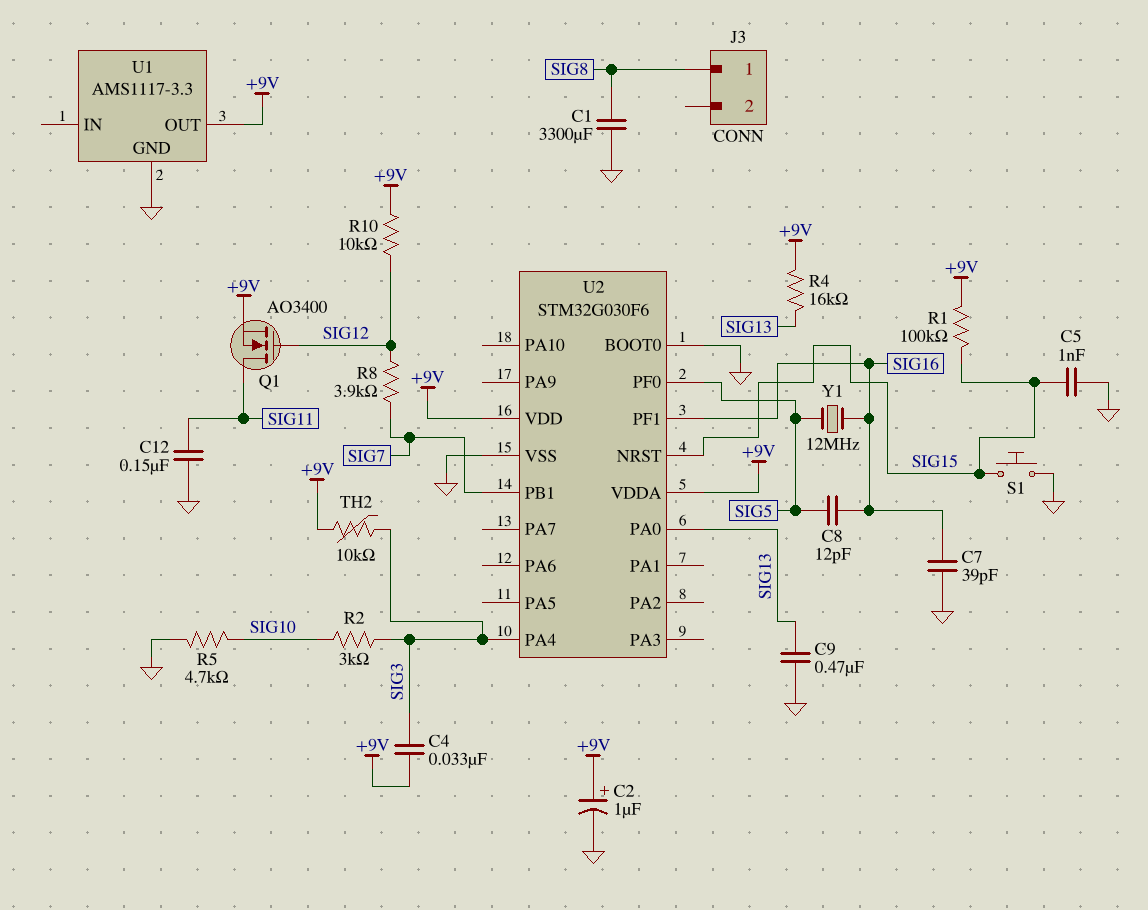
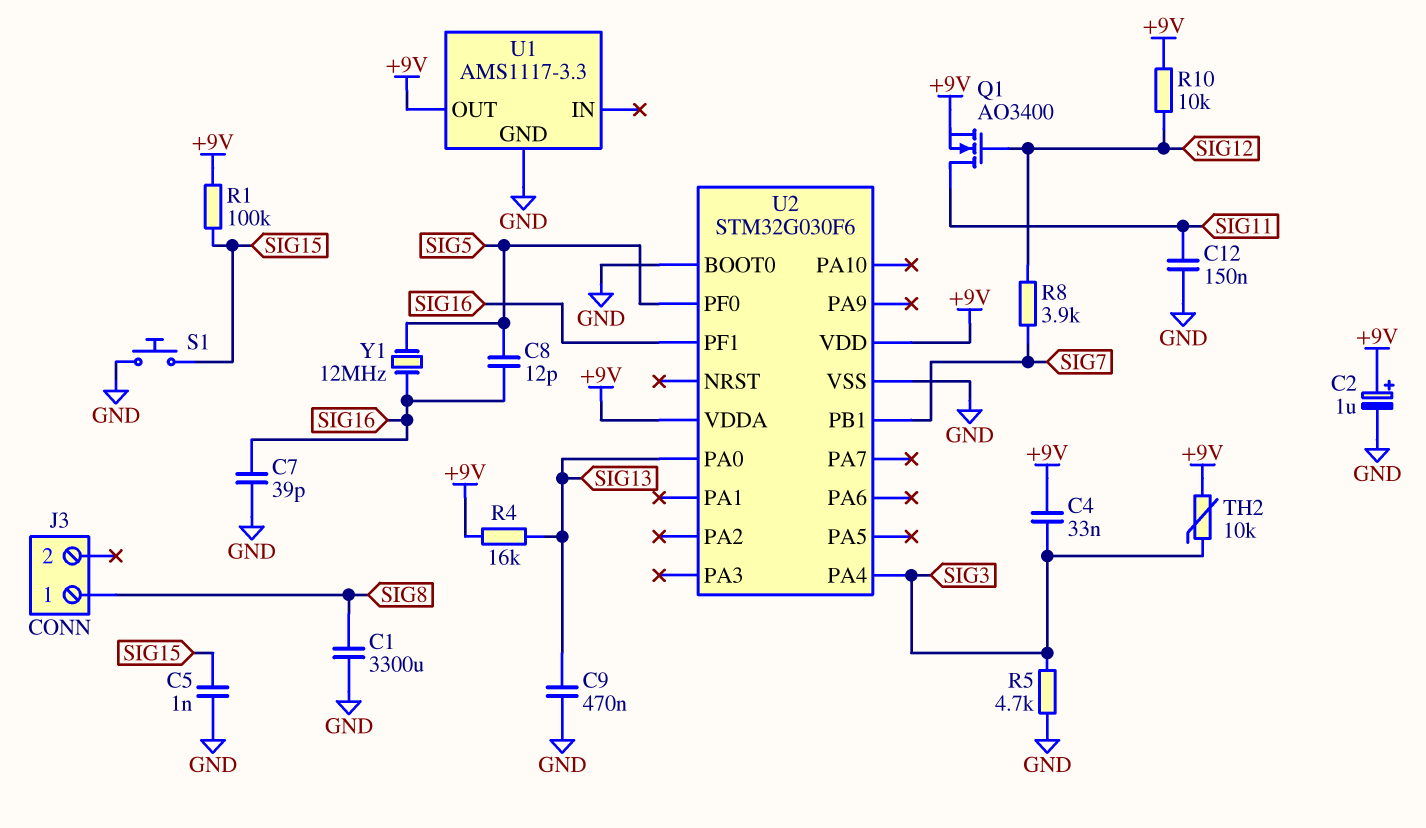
R2: 3k (SIG3, SIG10) -> none
R5: 4.7k (GND, SIG10) -> 4.7k (GND, SIG3)
U2 pin NRST: SIG15 -> none

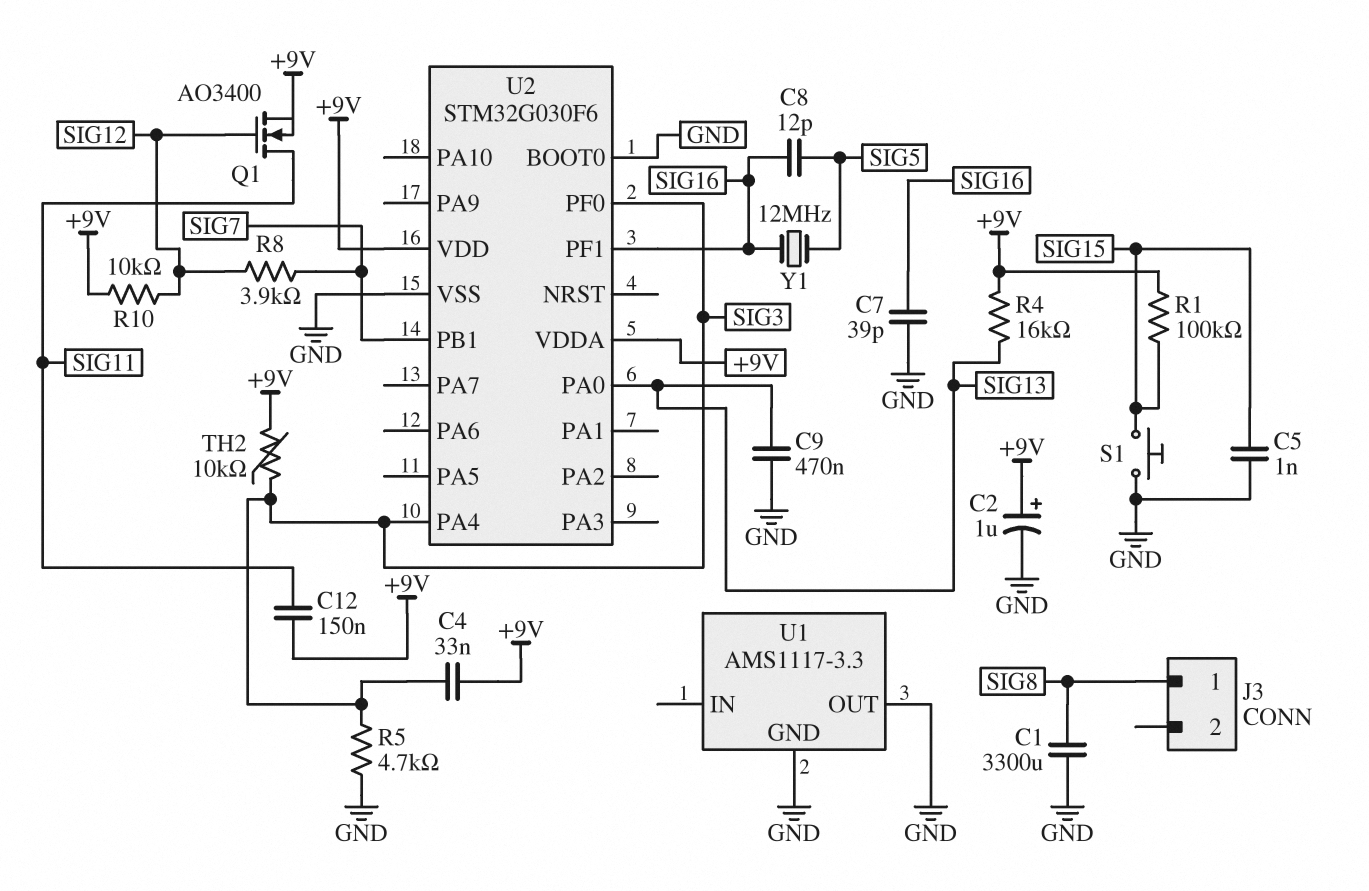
C12: 150nF (GND, SIG11) -> 150nF (+9V, SIG11)
U1 pin OUT: +9V -> GND
U2 pin PF0: SIG5 -> SIG3

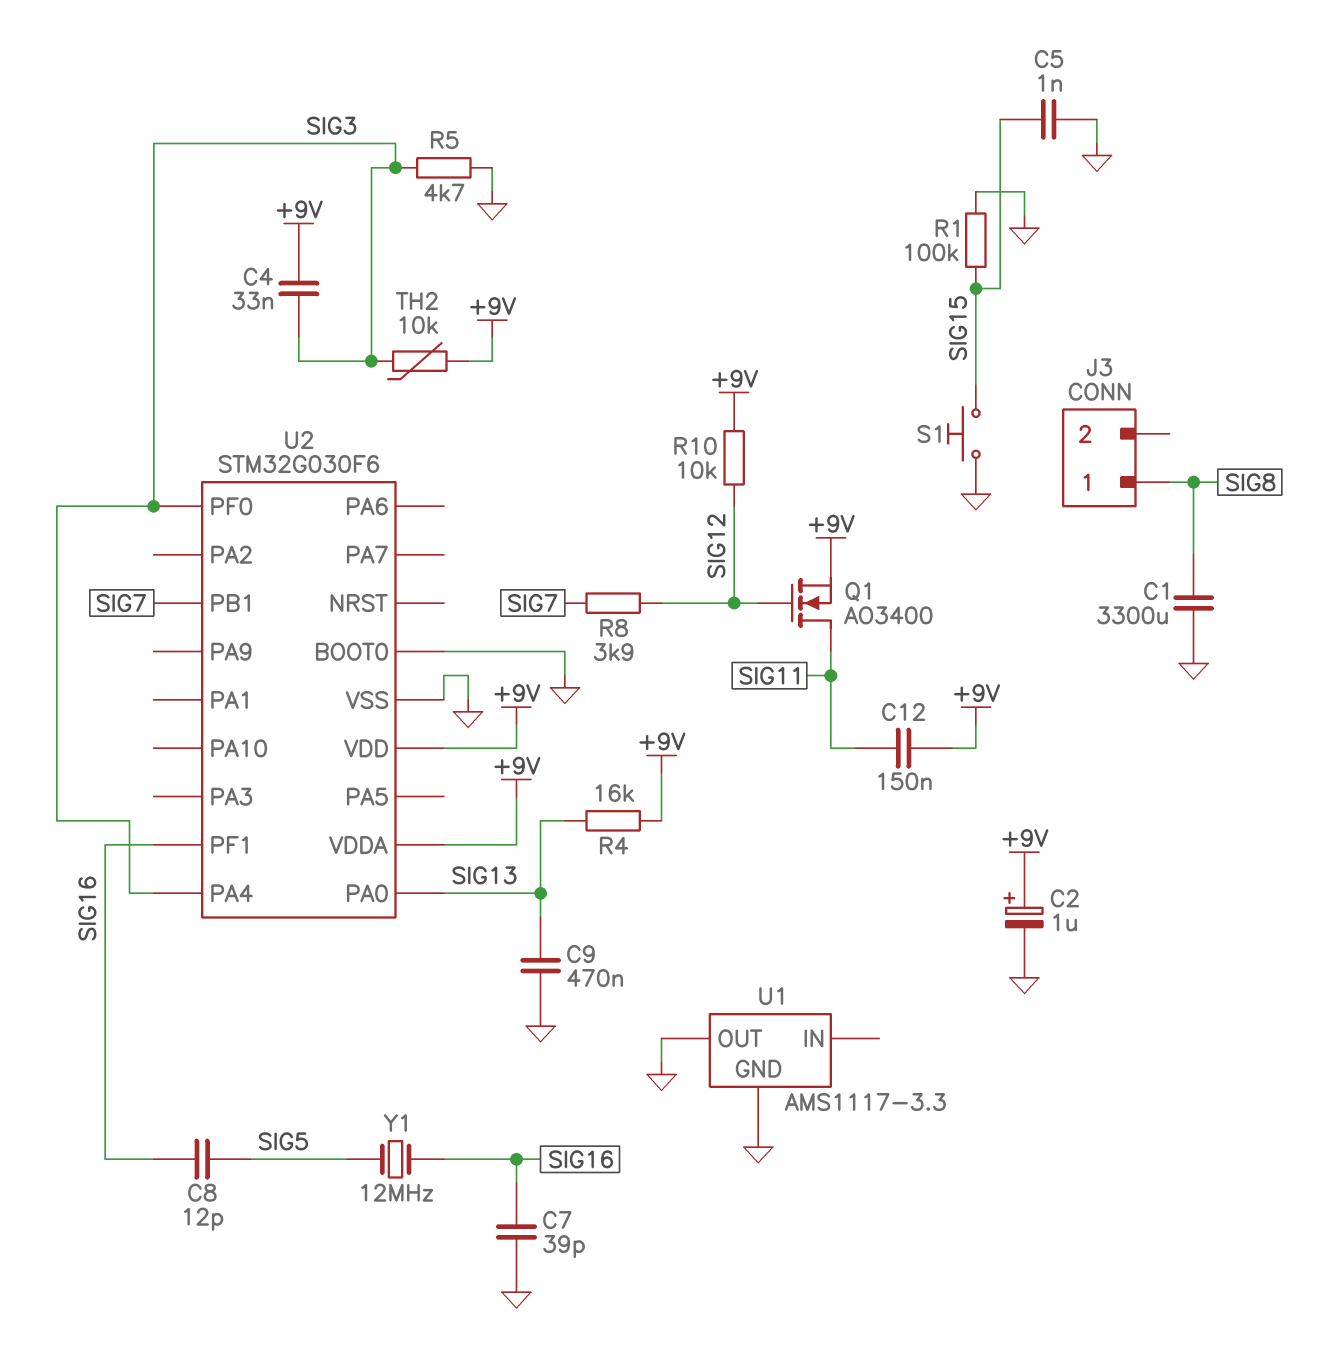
R1: 100k (+9V, SIG15) -> 100k (GND, SIG15)

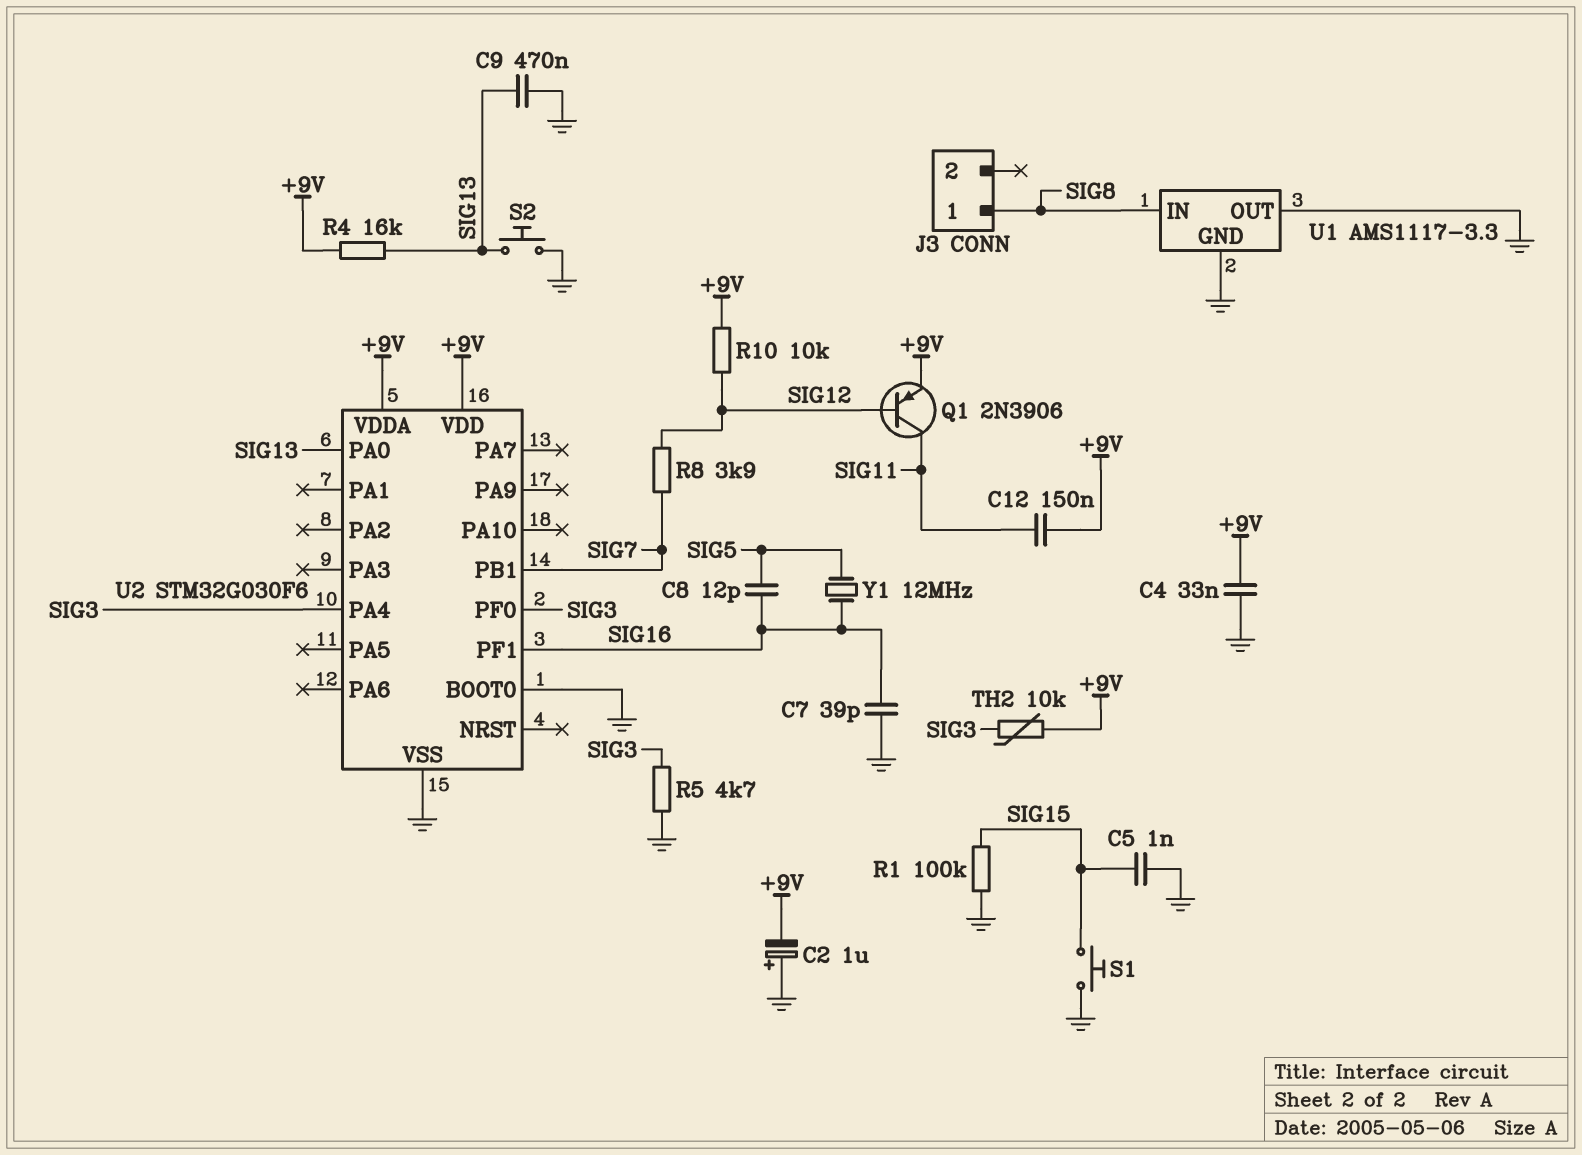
C1: 3300uF (GND, SIG8) -> none
C2: 1uF (plus +9V, minus GND) -> 1uF (plus GND, minus +9V)
C4: 33nF (+9V, SIG3) -> 33nF (+9V, GND)
Q1: NMOS AO3400 (G SIG12, D SIG11, S +9V) -> PNP 2N3906 (B SIG12, C SIG11, E +9V)
S2: none -> button (GND, SIG13)
U1 pin IN: none -> SIG8

